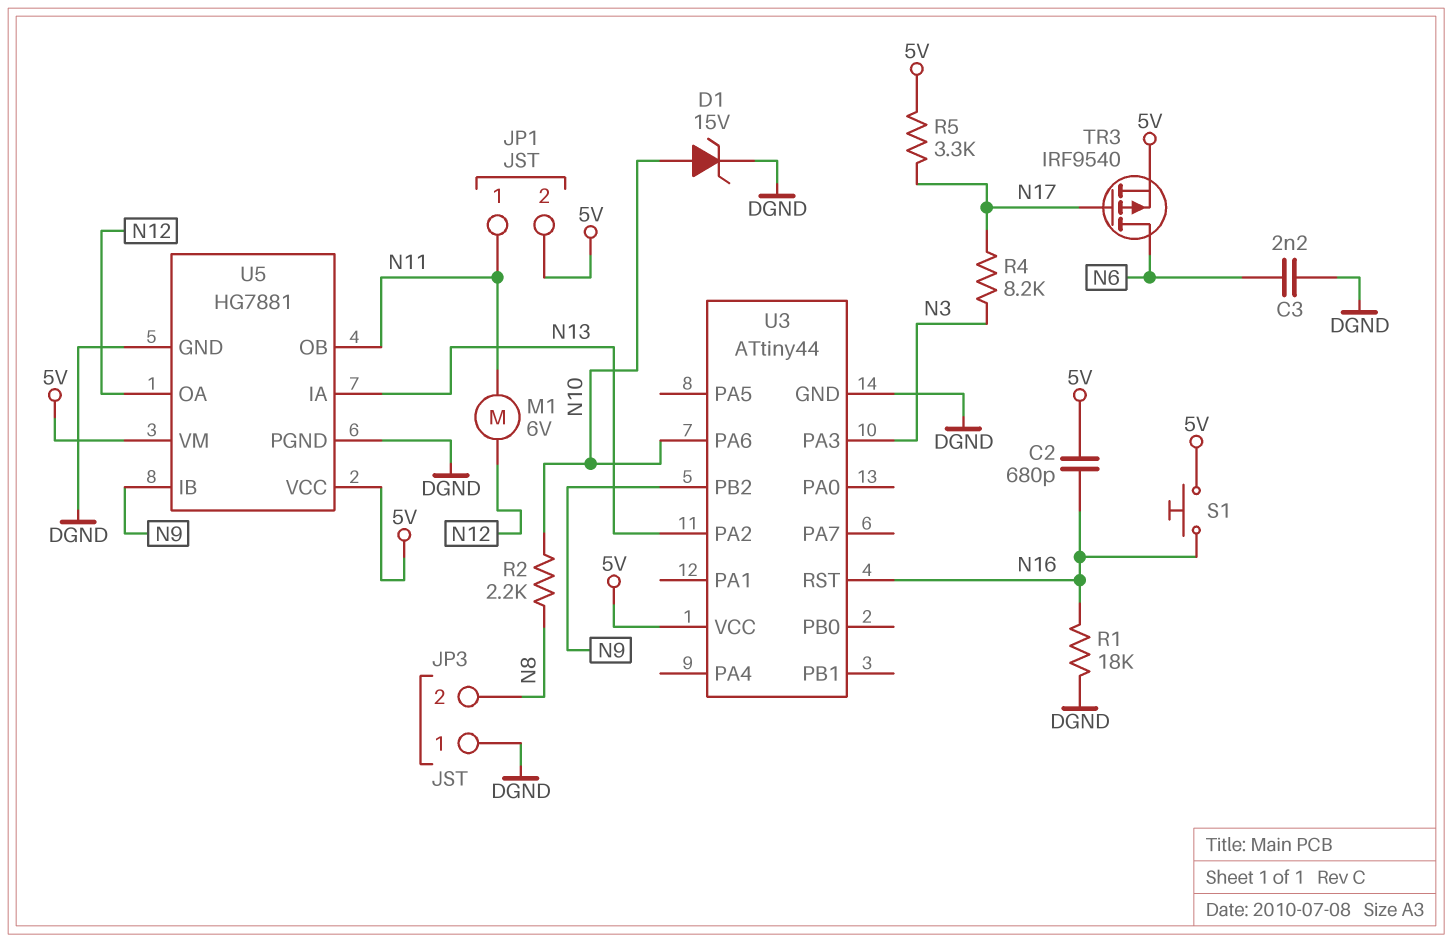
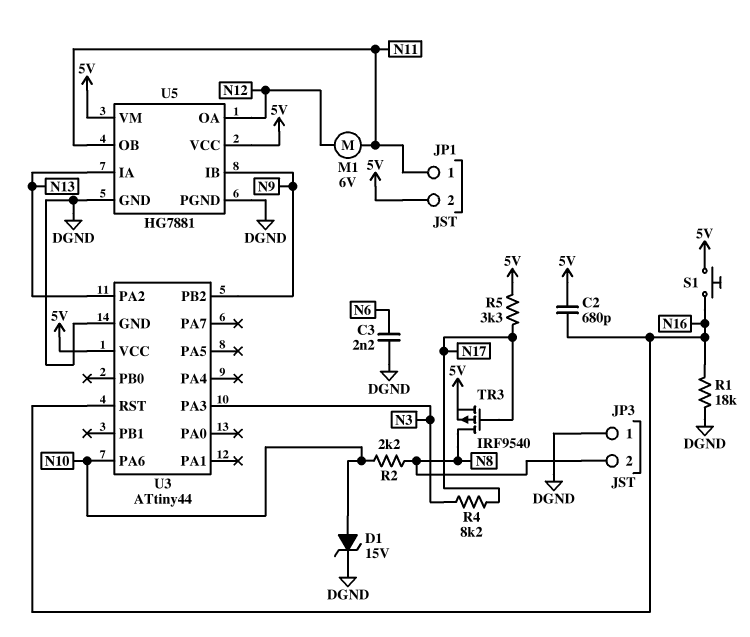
TR3: PMOS IRF9540 (G N17, D N6, S 5V) -> PMOS IRF9540 (G N17, D N8, S 5V)

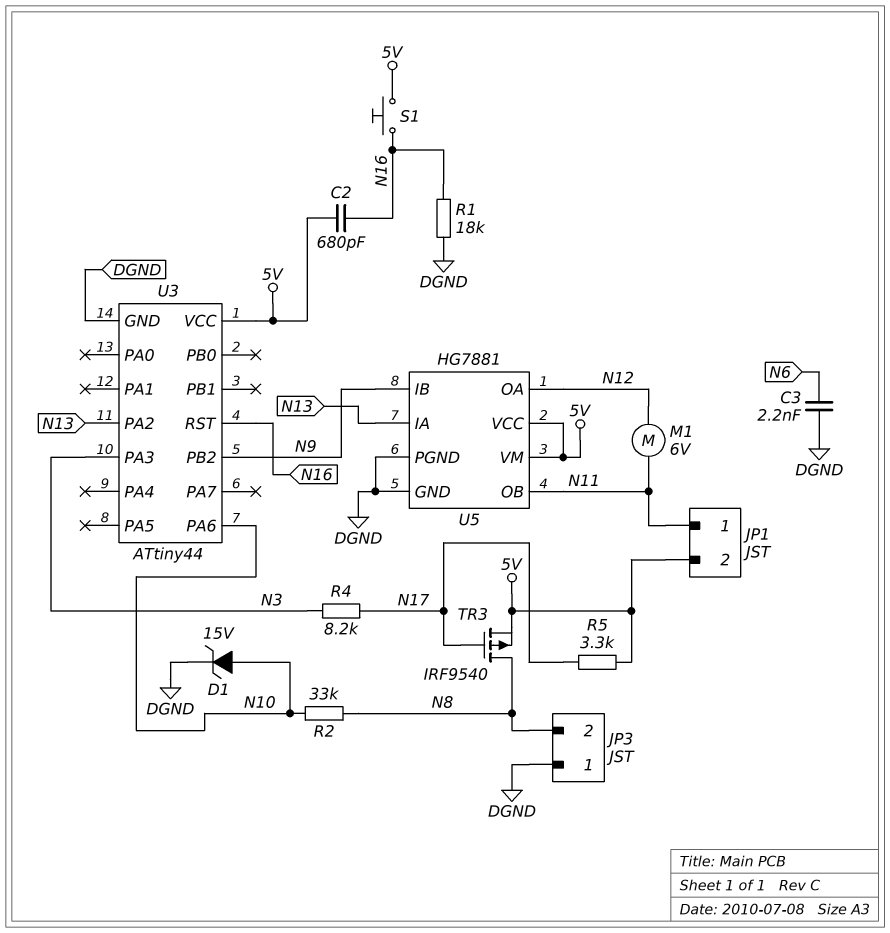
R2: 2.2k (N8, N10) -> 33k (N8, N10)

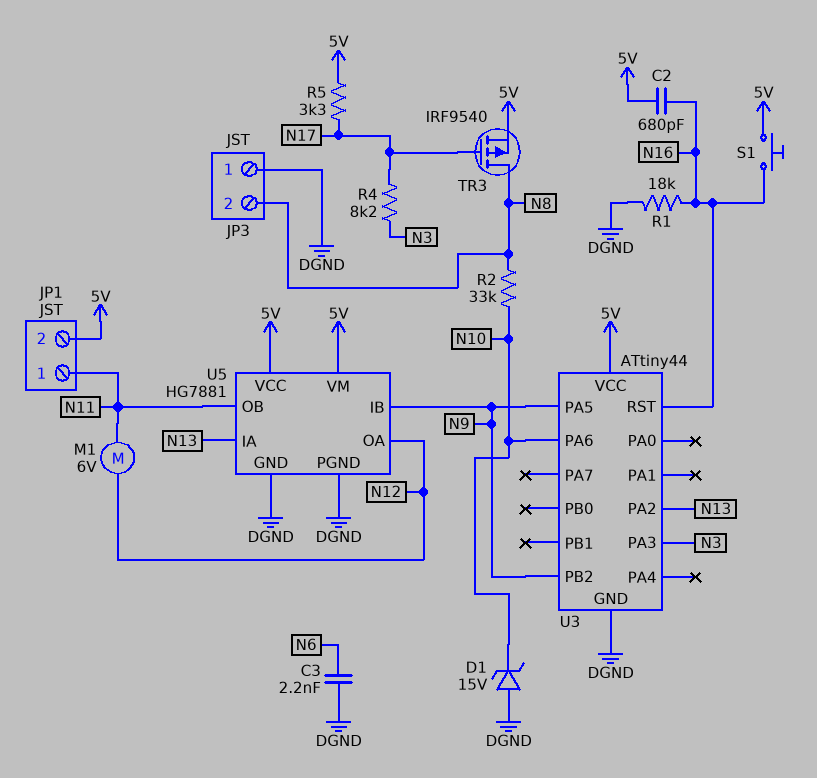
D1: zener 15V (A N10, K DGND) -> zener 15V (A DGND, K N10)
U3 pin PA5: none -> N9

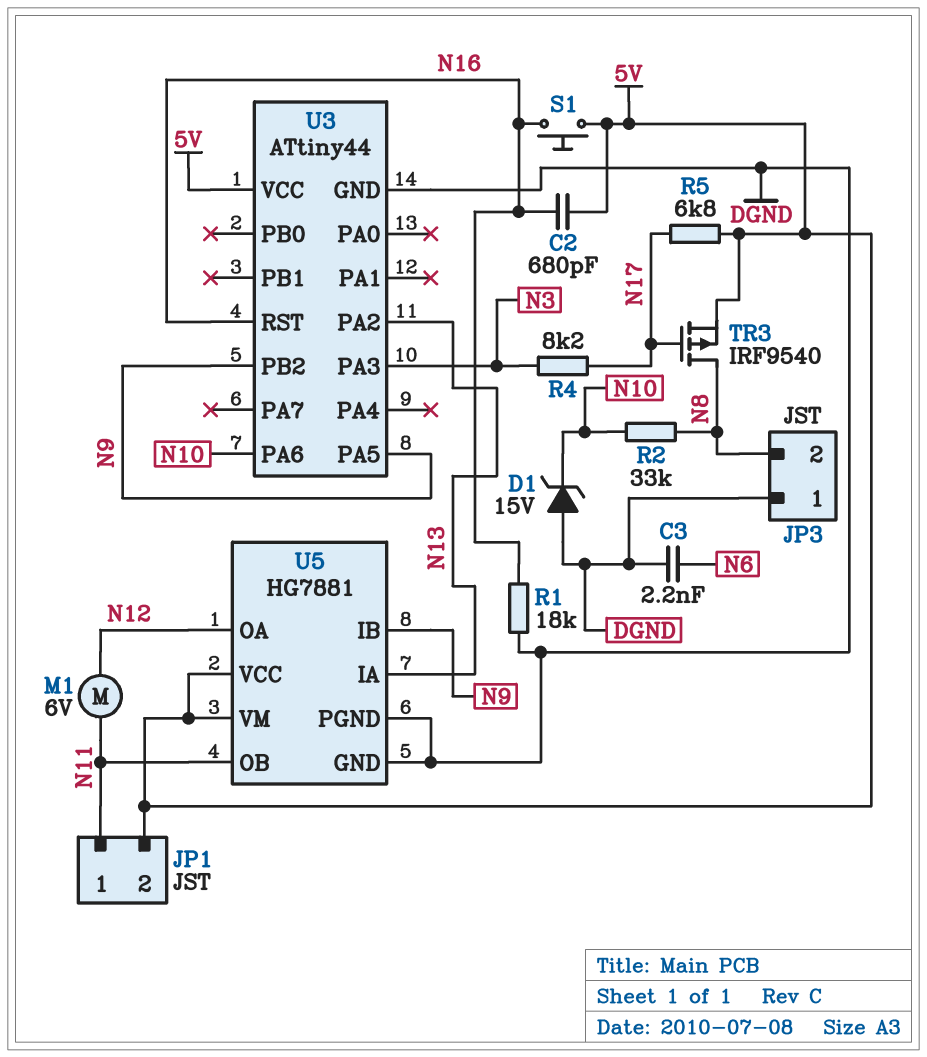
R5: 3.3k (5V, N17) -> 6.8k (5V, N17)

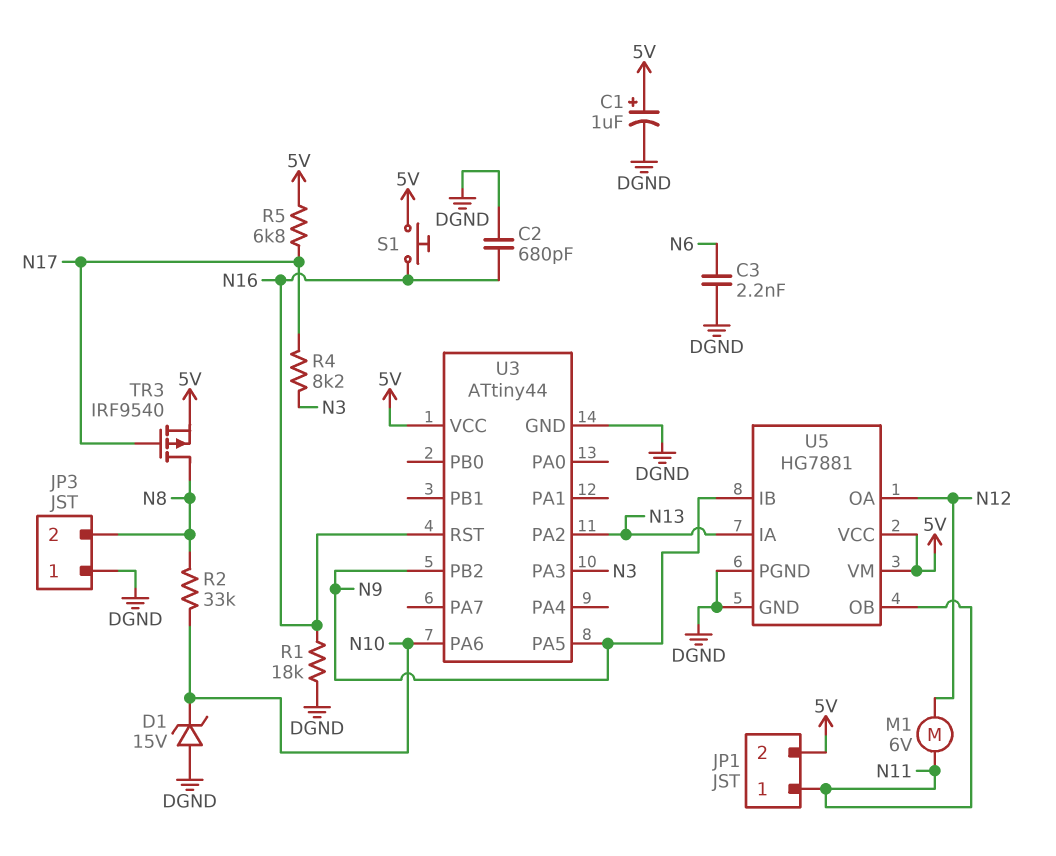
C1: none -> 1uF (plus 5V, minus DGND)
C2: 680pF (5V, N16) -> 680pF (DGND, N16)

